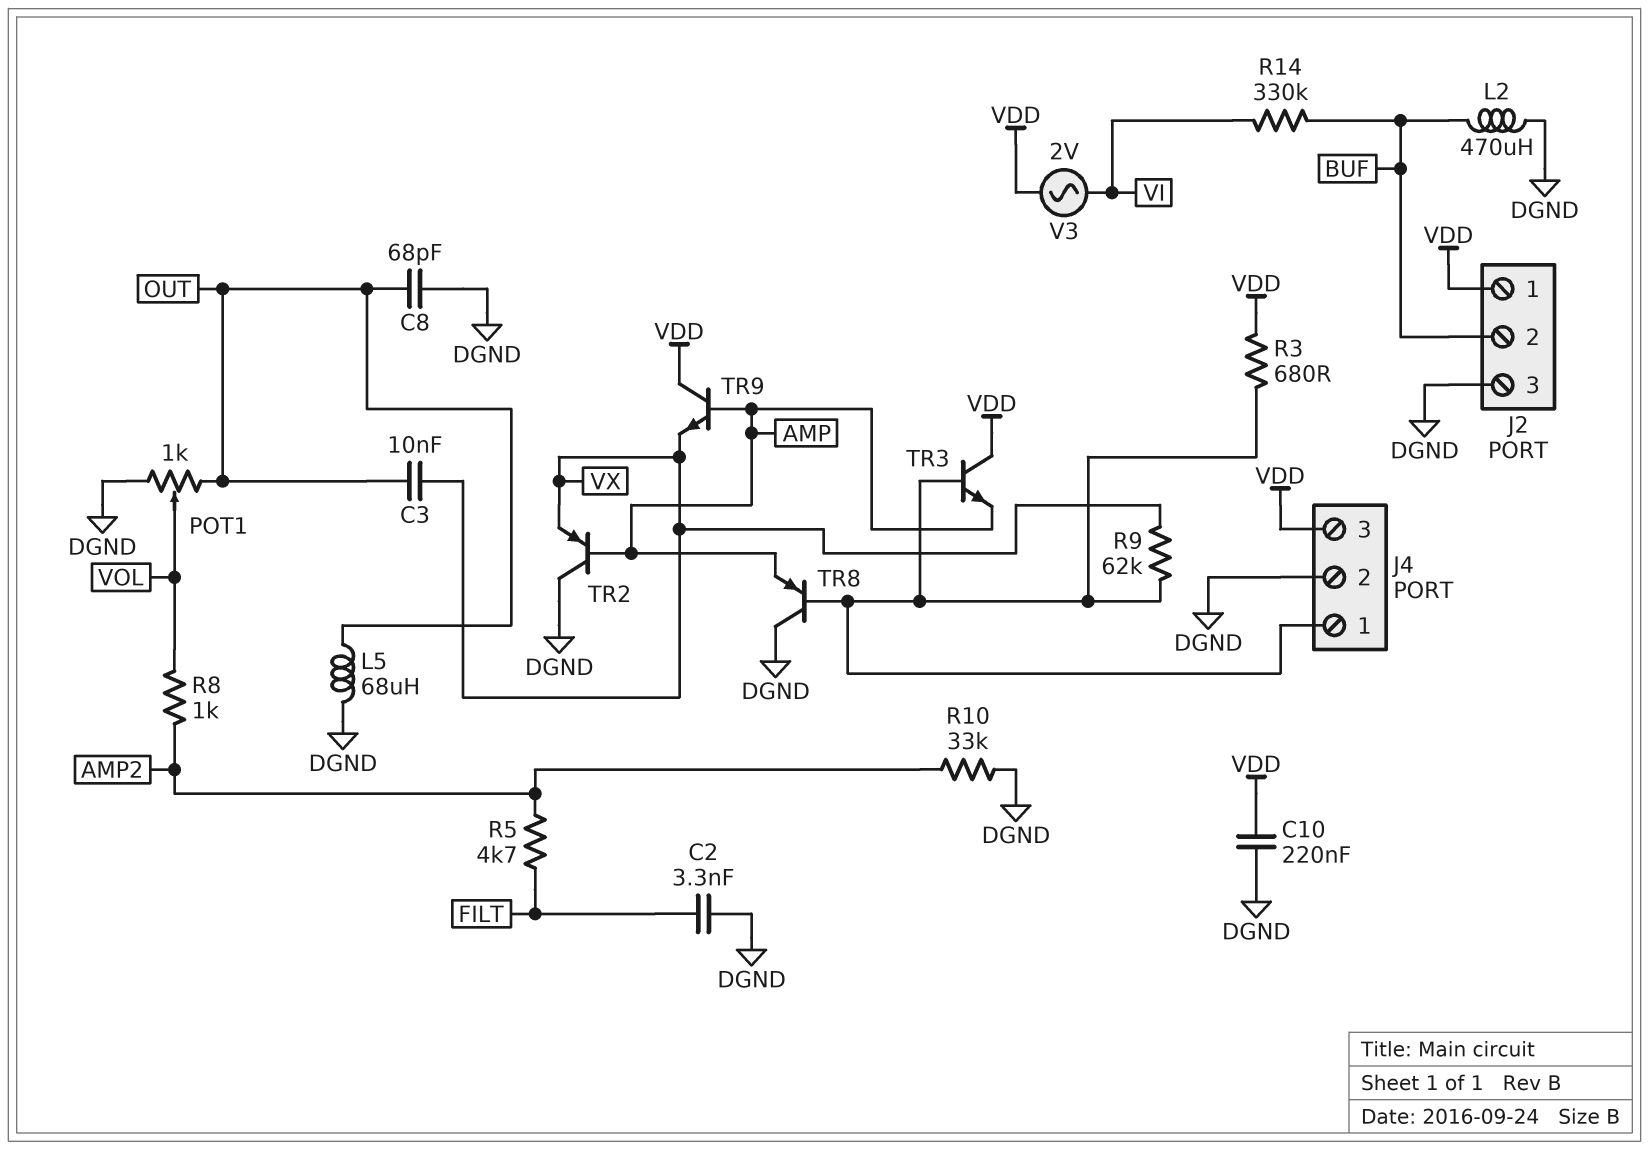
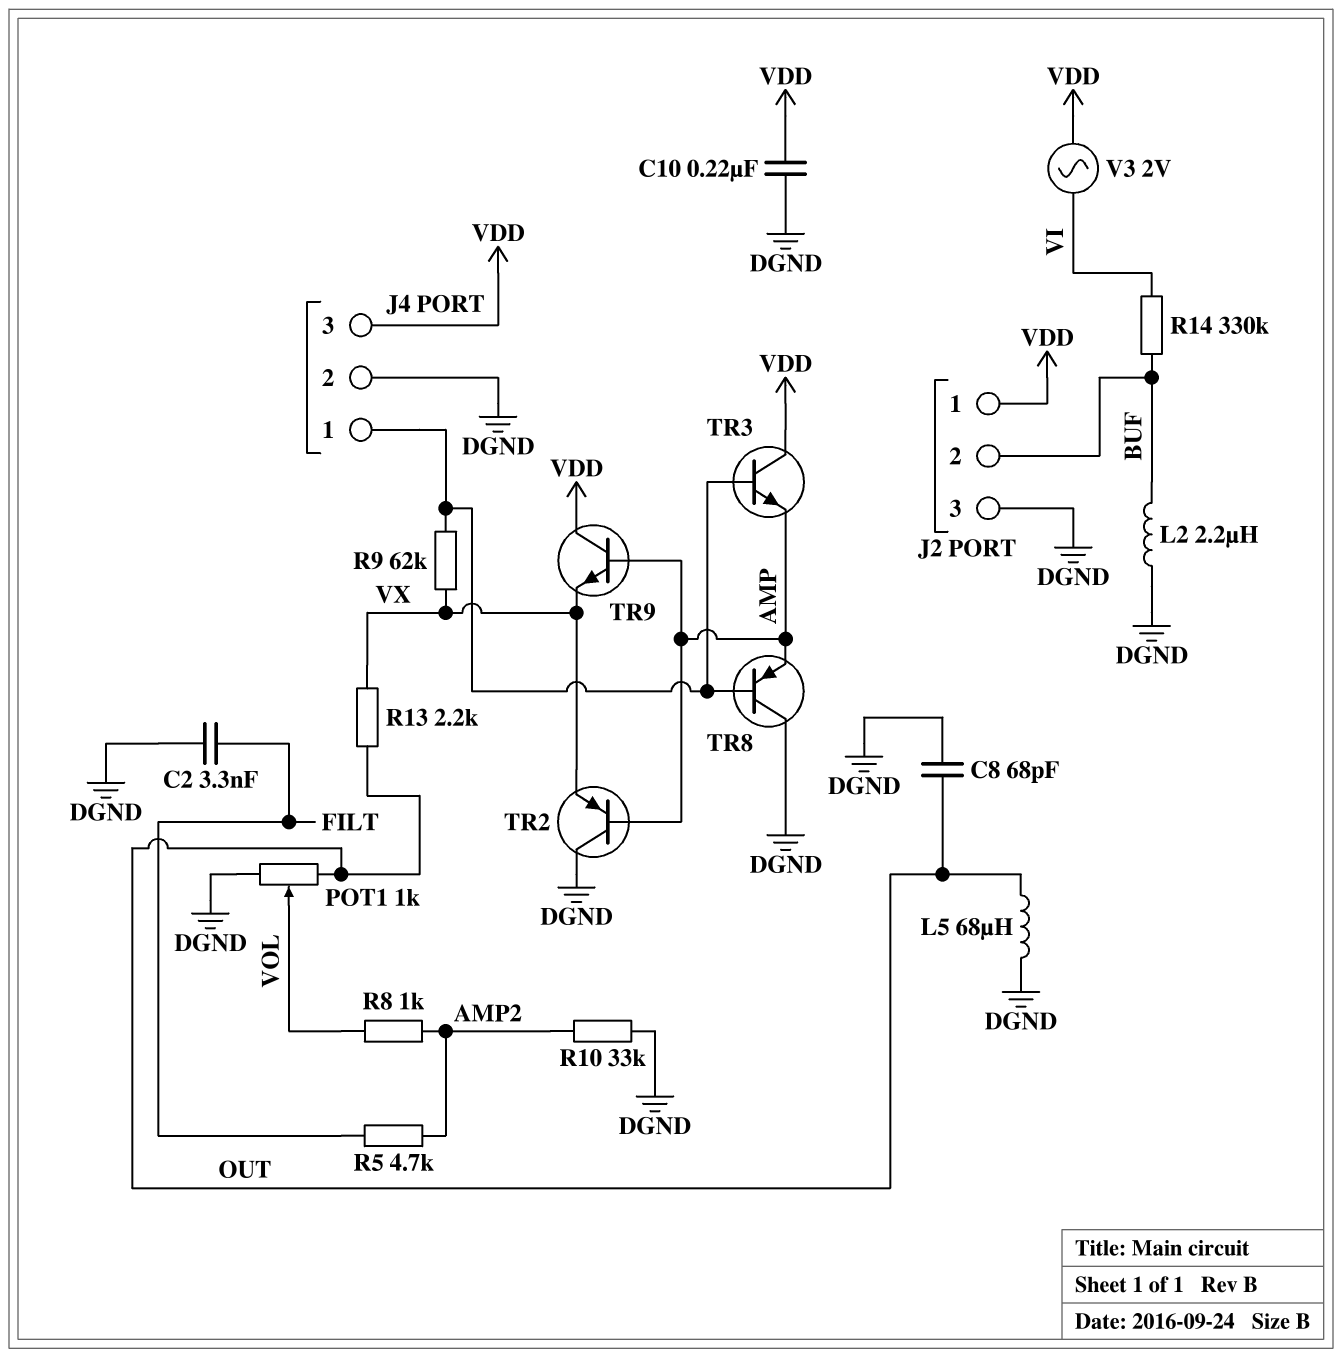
C3: 10nF (OUT, VX) -> none
L2: 470uH (BUF, DGND) -> 2.2uH (BUF, DGND)
R3: 680 (J4/1, VDD) -> none
R13: none -> 2.2k (OUT, VX)

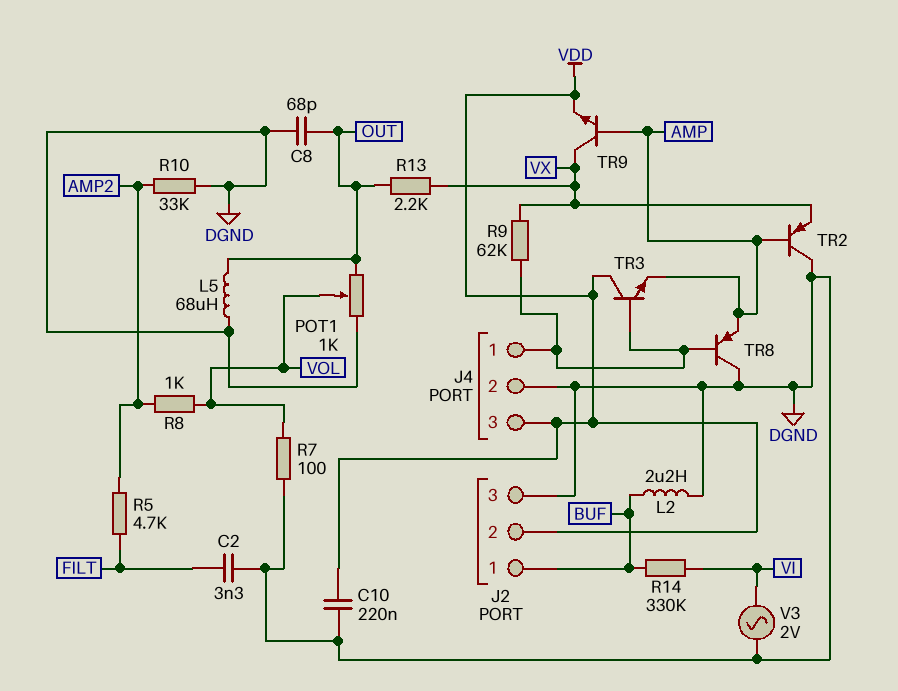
J2 pin 1: VDD -> BUF
J2 pin 2: BUF -> VDD
R7: none -> 100 (DGND, VOL)
TR9: NPN (B AMP, C VDD, E VX) -> NPN (B AMP, C VX, E VDD)
V3: AC 2V (VDD, VI) -> AC 2V (DGND, VI)

